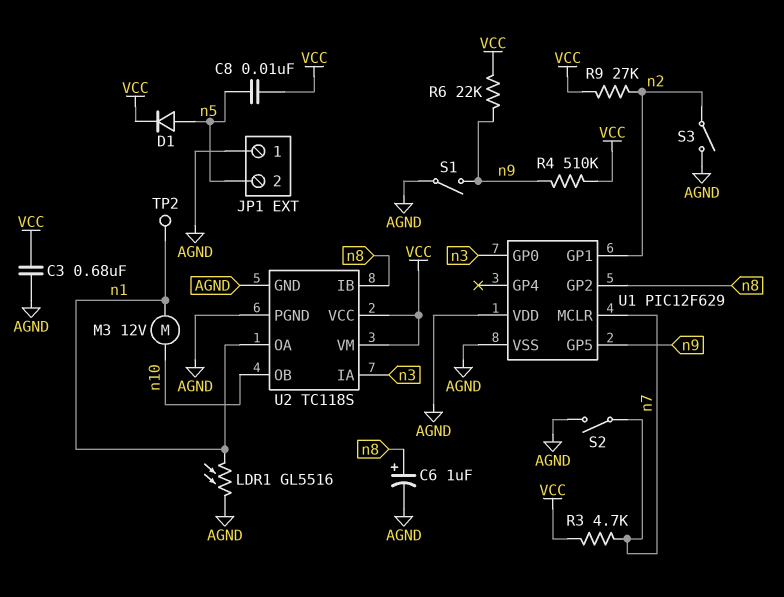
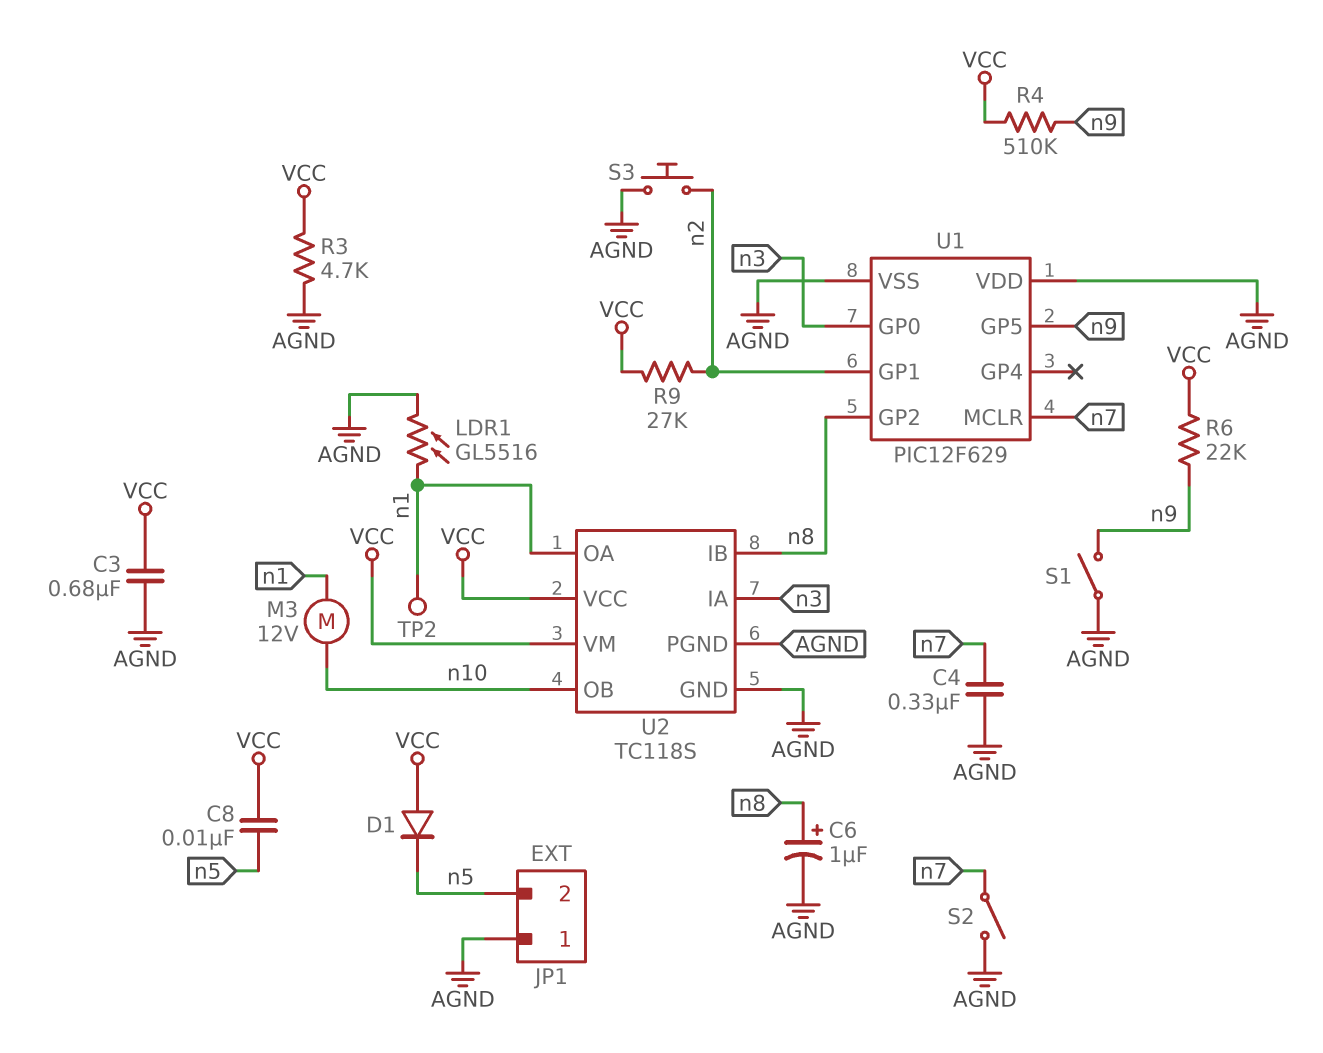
C4: none -> 330nF (AGND, n7)
D1: diode (A n5, K VCC) -> diode (A VCC, K n5)
R3: 4.7k (VCC, n7) -> 4.7k (AGND, VCC)
S3: switch (AGND, n2) -> button (AGND, n2)

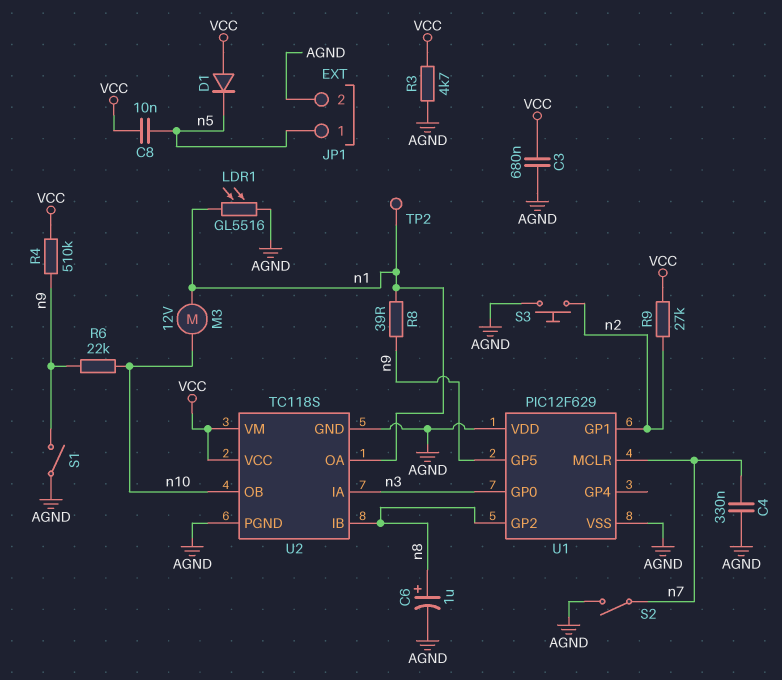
JP1 pin 1: AGND -> n5
JP1 pin 2: n5 -> AGND
R6: 22k (VCC, n9) -> 22k (n9, n10)
R8: none -> 39 (n1, n9)

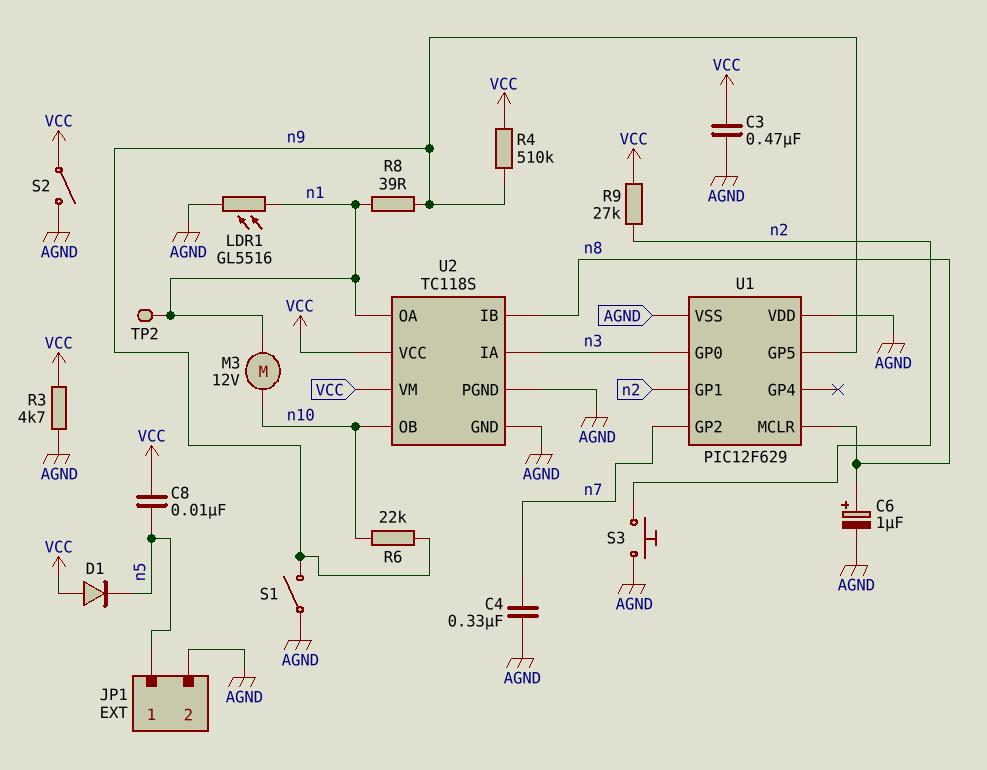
C3: 680nF (AGND, VCC) -> 470nF (AGND, VCC)
S2: switch (AGND, n7) -> switch (AGND, VCC)
U1 pin GP2: n8 -> n7
U1 pin MCLR: n7 -> n8

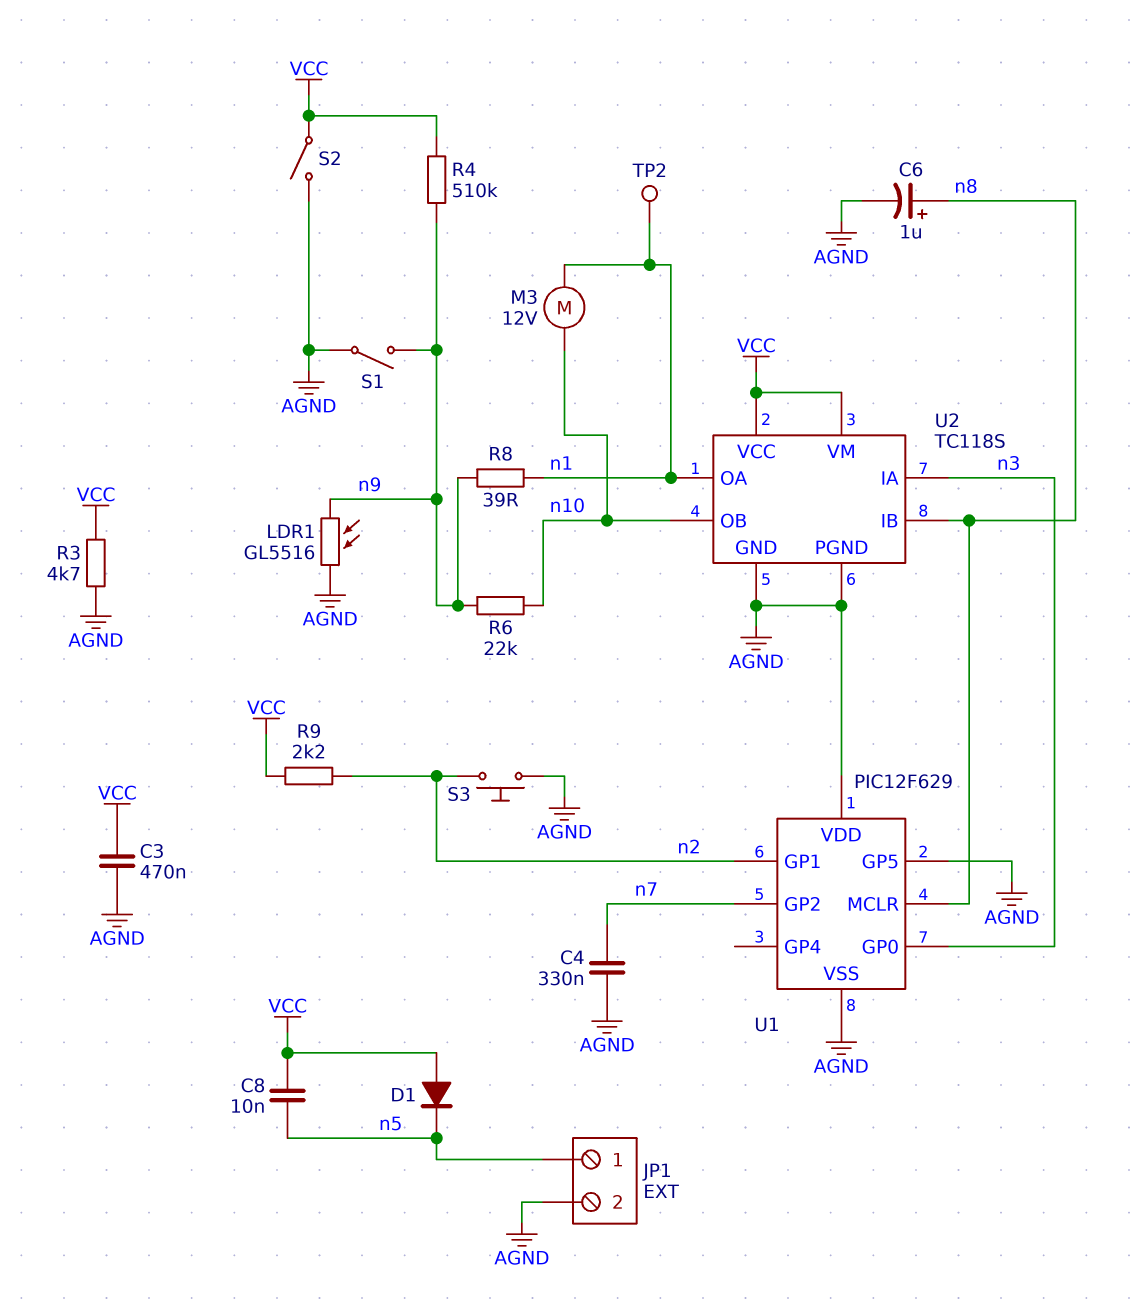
LDR1: GL5516 (AGND, n1) -> GL5516 (AGND, n9)
R9: 27k (VCC, n2) -> 2.2k (VCC, n2)
U1 pin GP5: n9 -> AGND

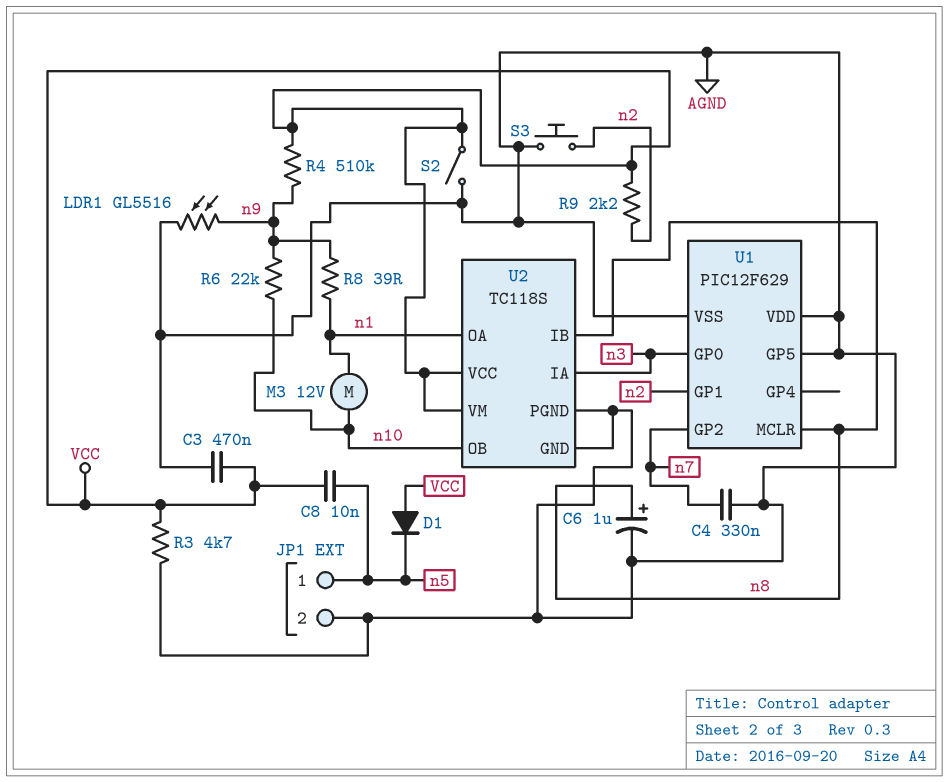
S1: switch (AGND, n9) -> none
TP2: test point (n1) -> none

